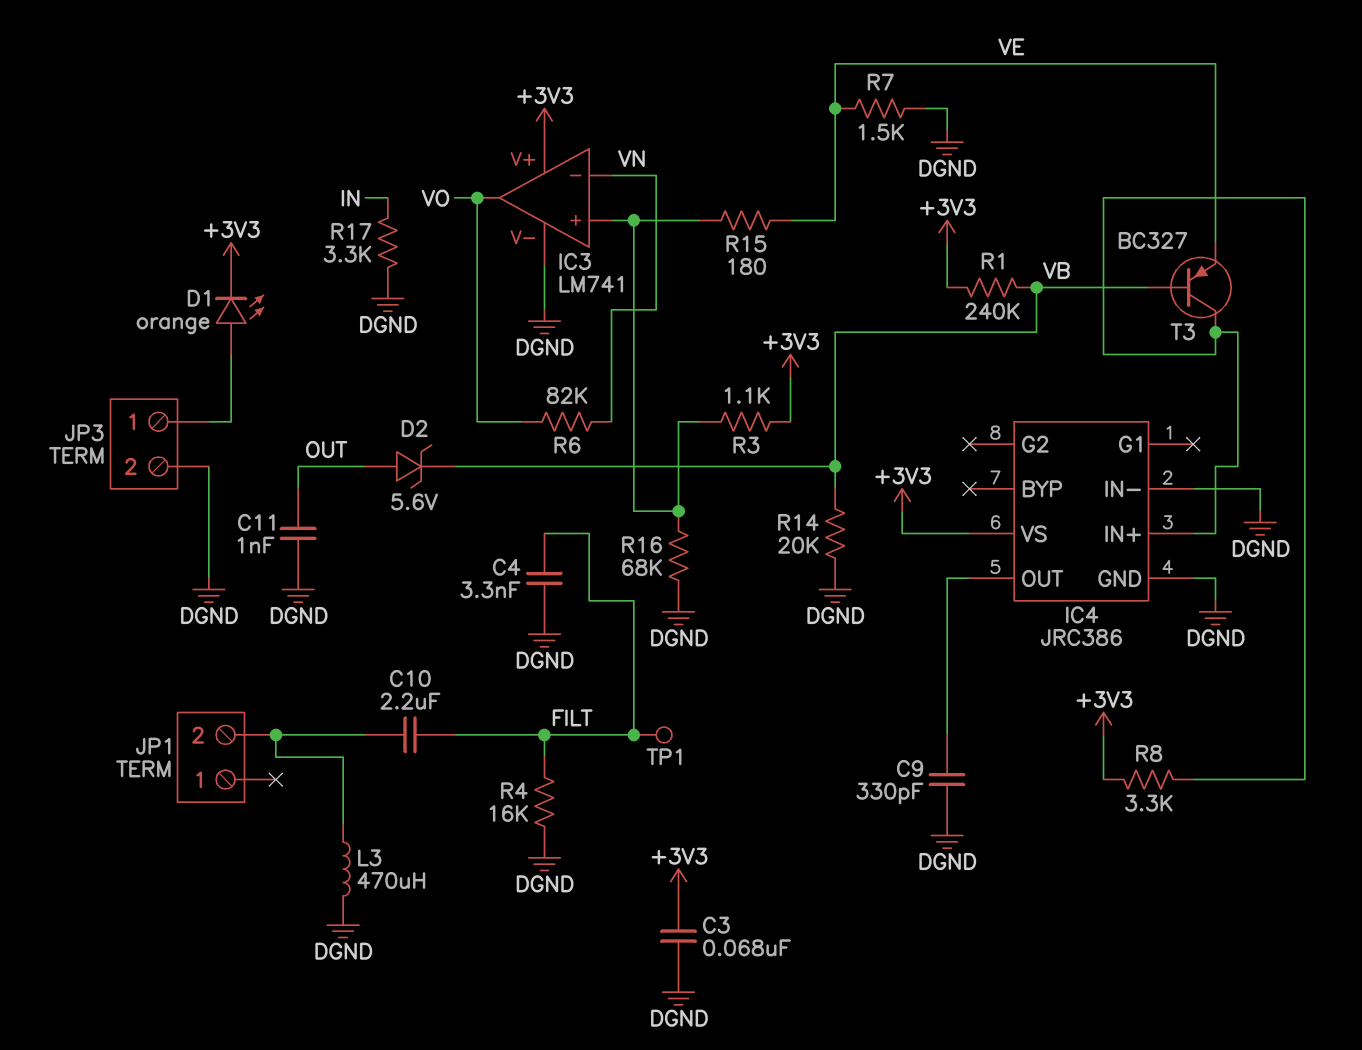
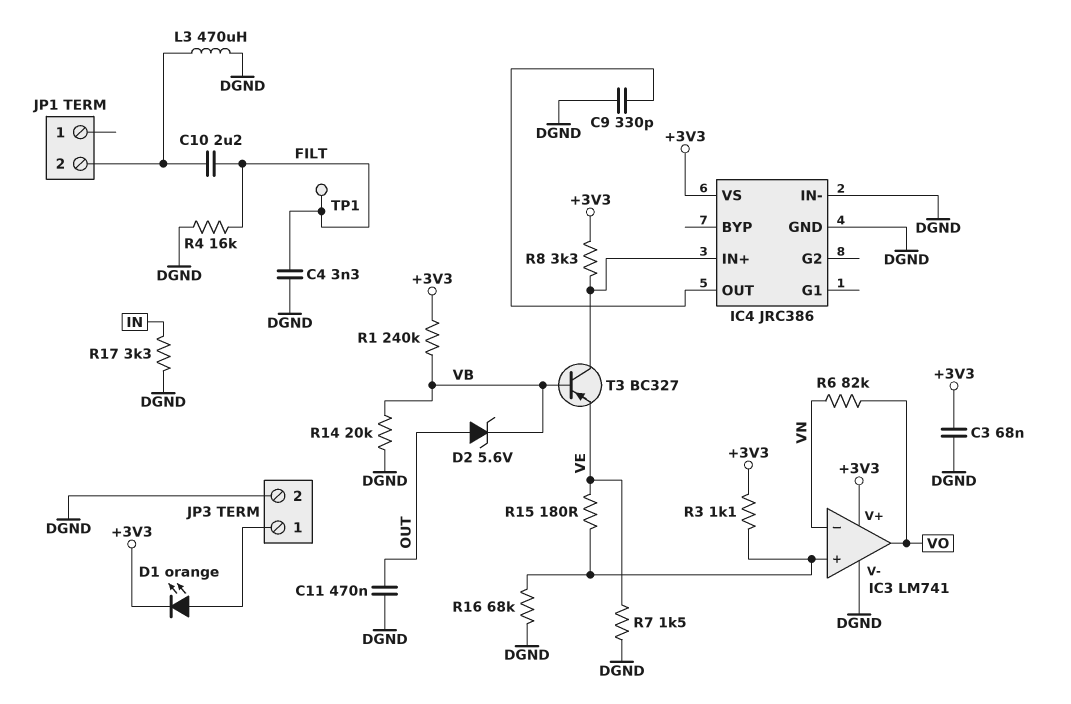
C11: 1nF (DGND, OUT) -> 470nF (DGND, OUT)

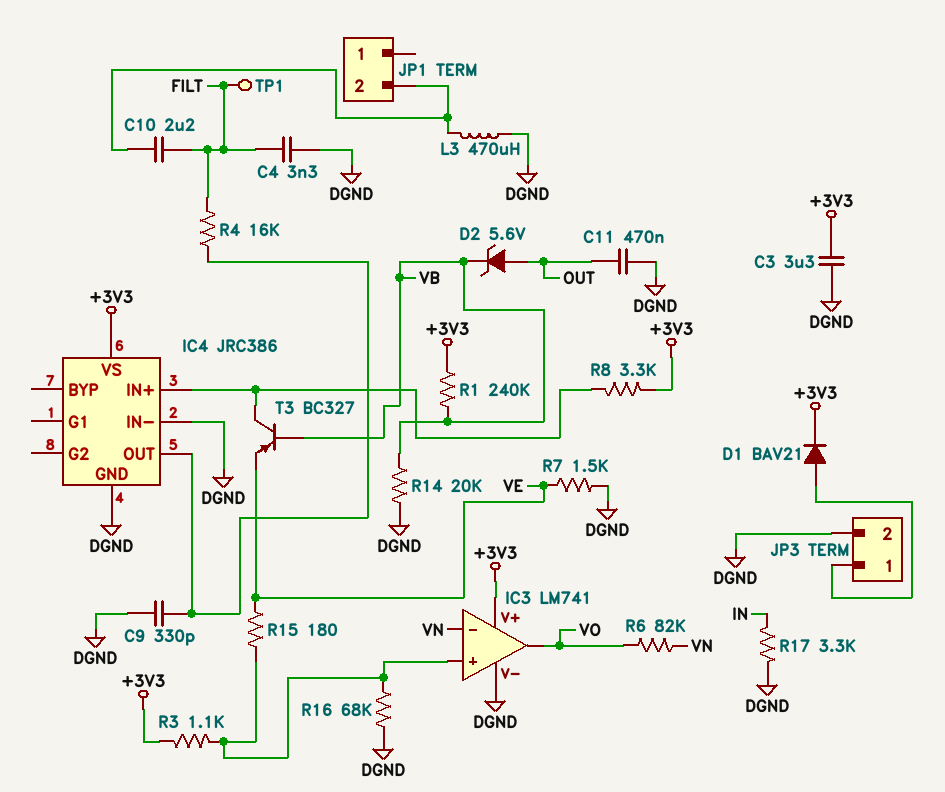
C3: 68nF (+3V3, DGND) -> 3.3uF (+3V3, DGND)
D1: LED orange (A JP3/1, K +3V3) -> diode BAV21 (A JP3/1, K +3V3)
R4: 16k (DGND, FILT) -> 16k (FILT, IC4/OUT)

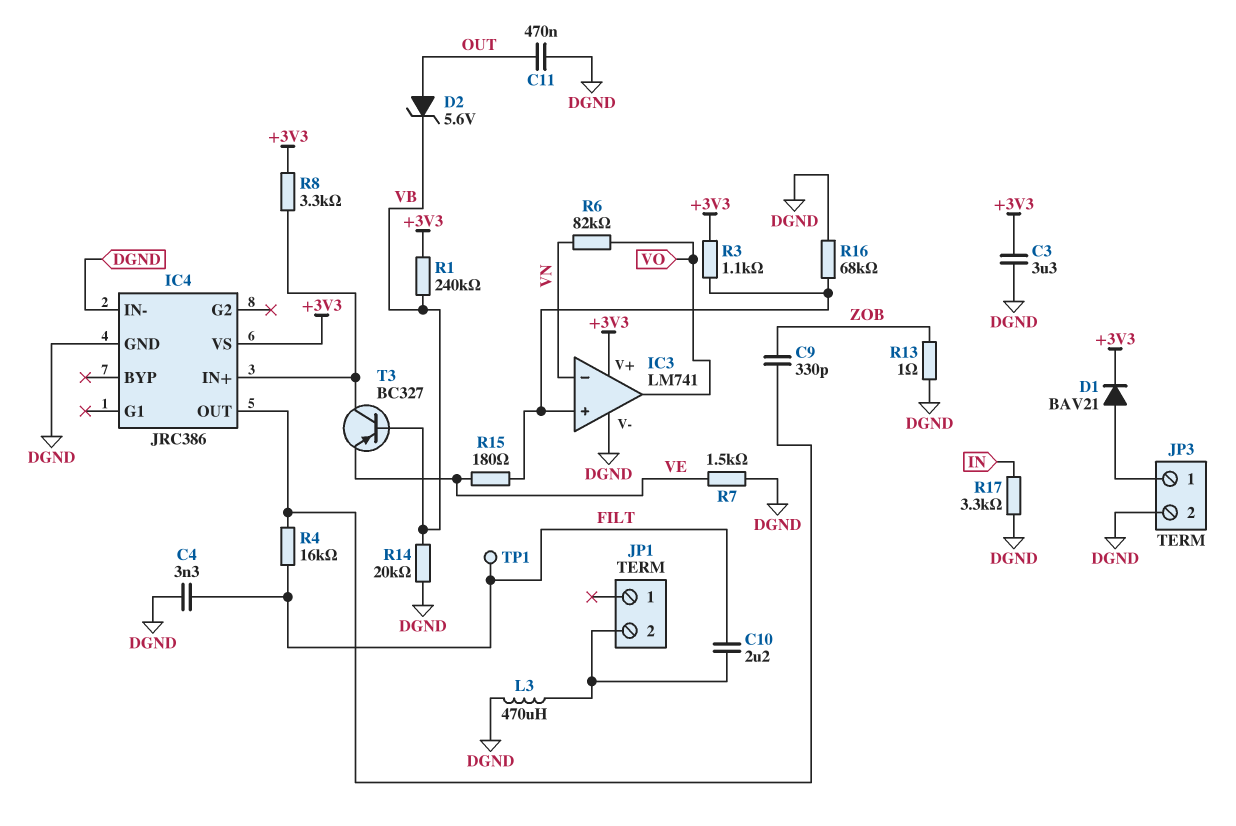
C9: 330pF (DGND, IC4/OUT) -> 330pF (IC4/OUT, ZOB)
R13: none -> 1 (DGND, ZOB)

